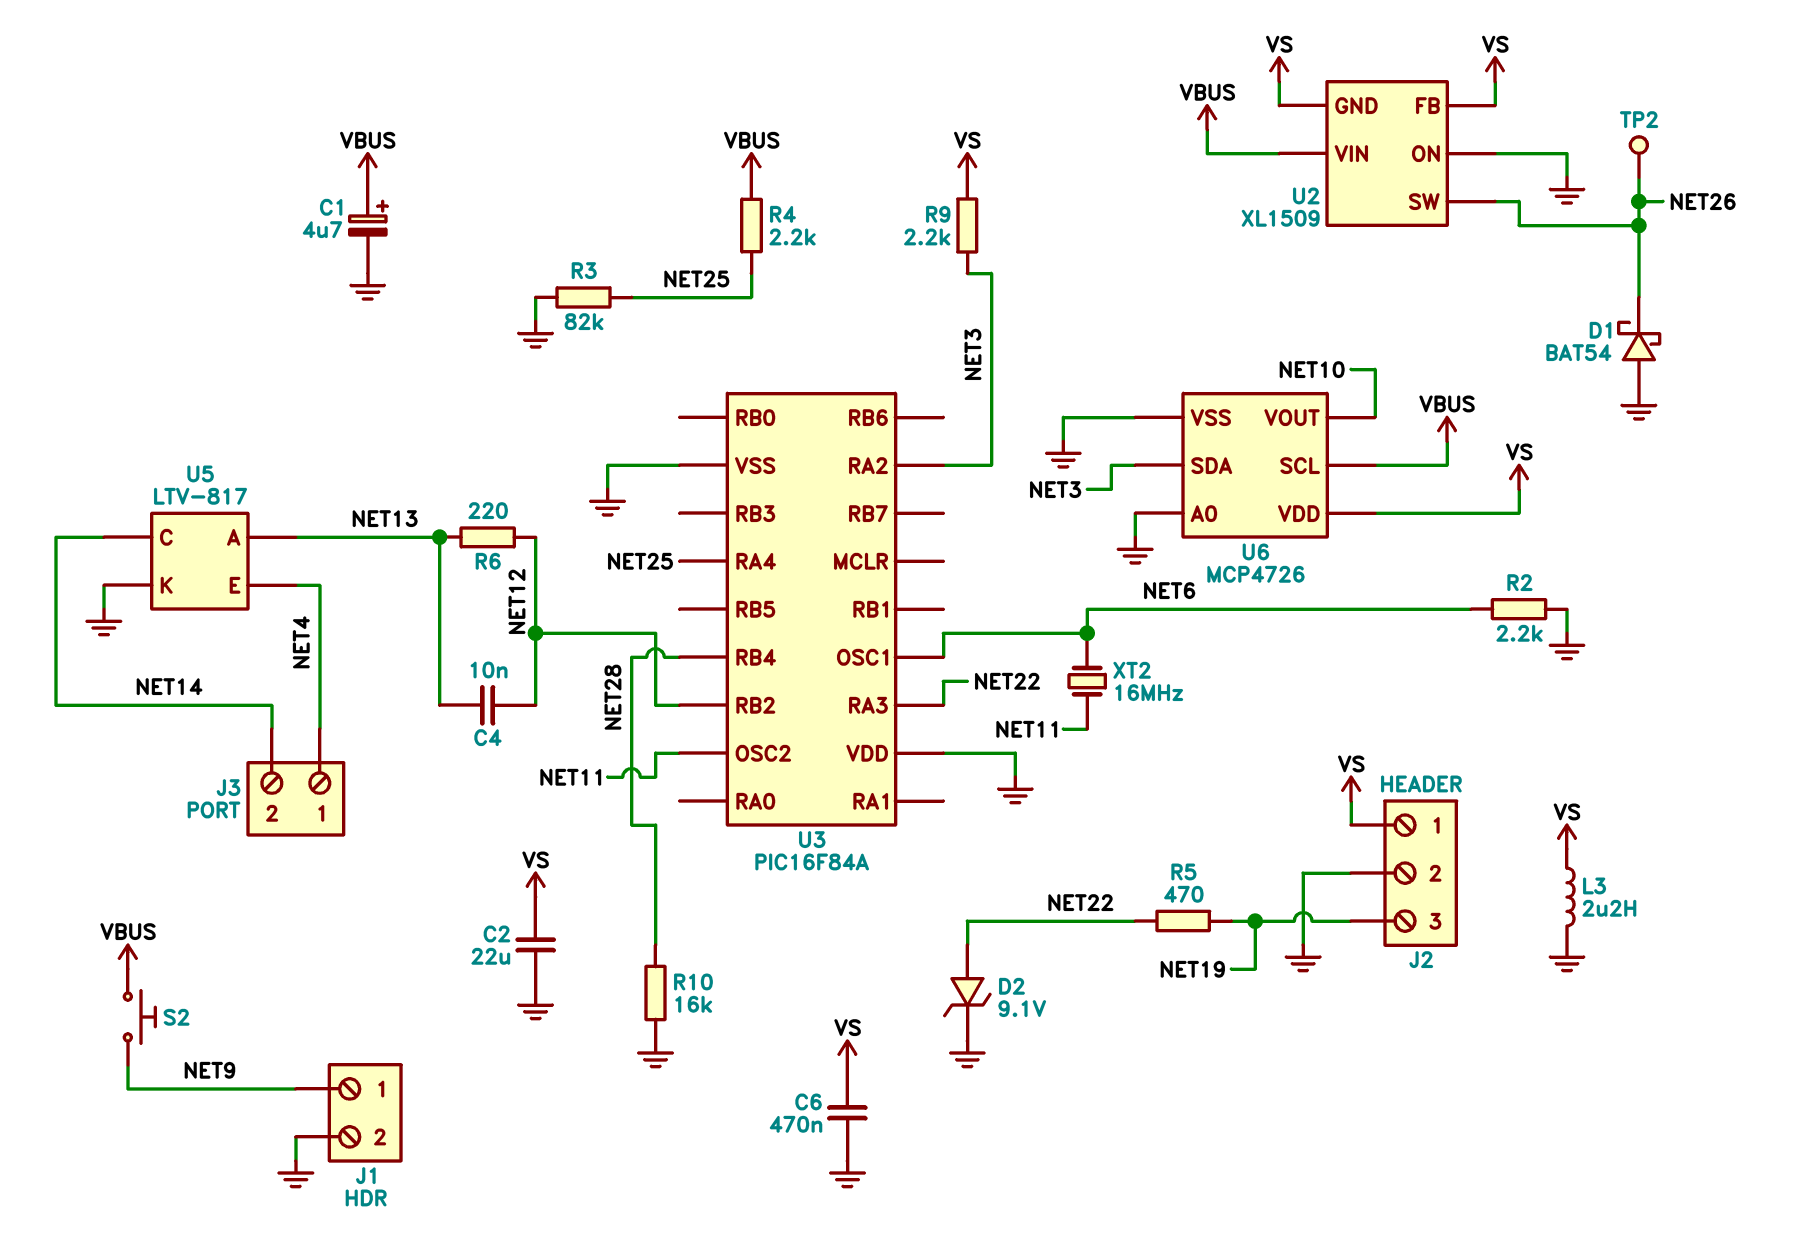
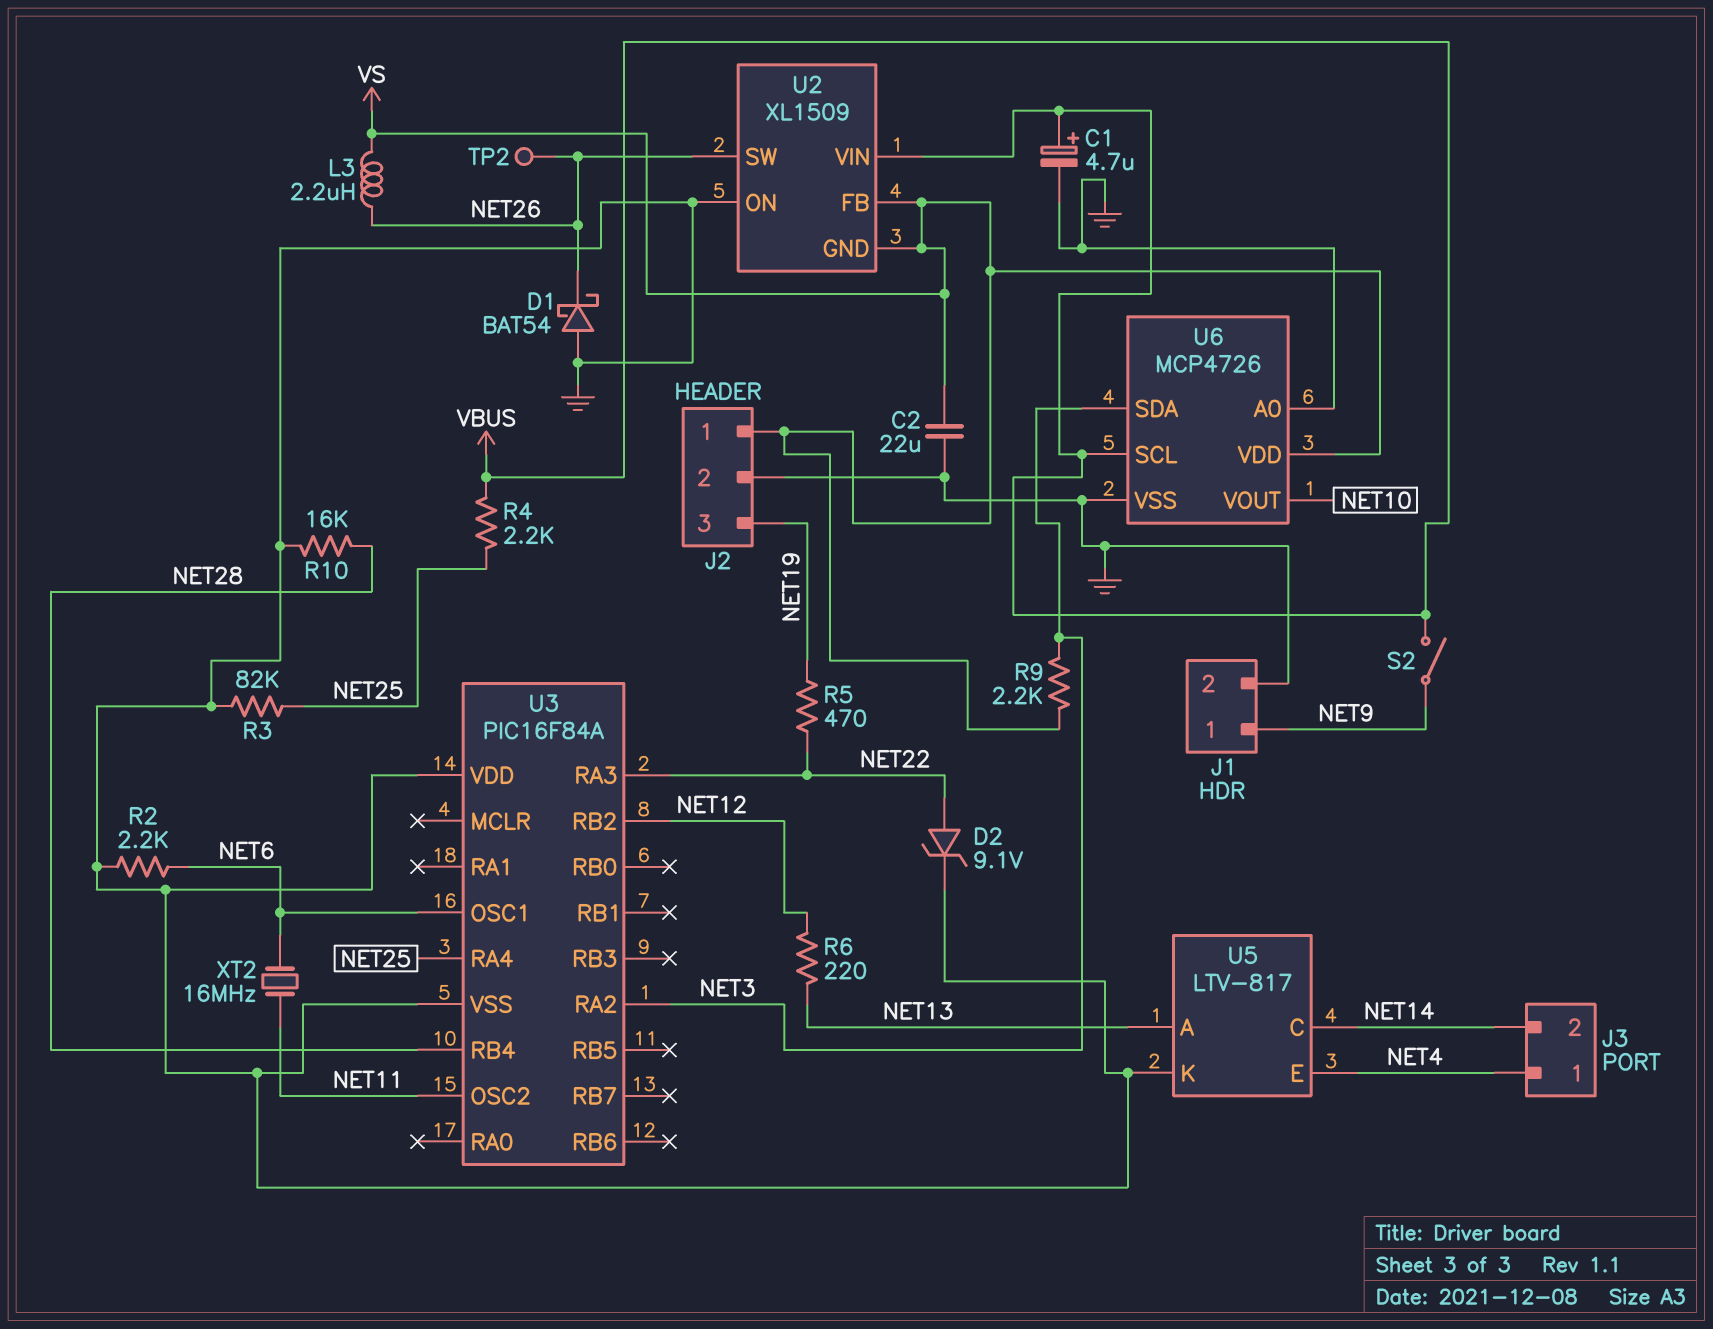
C4: 10nF (NET12, NET13) -> none
C6: 470nF (GND, VS) -> none
L3: 2.2uH (GND, VS) -> 2.2uH (NET26, VS)
S2: button (NET9, VBUS) -> switch (NET9, VBUS)

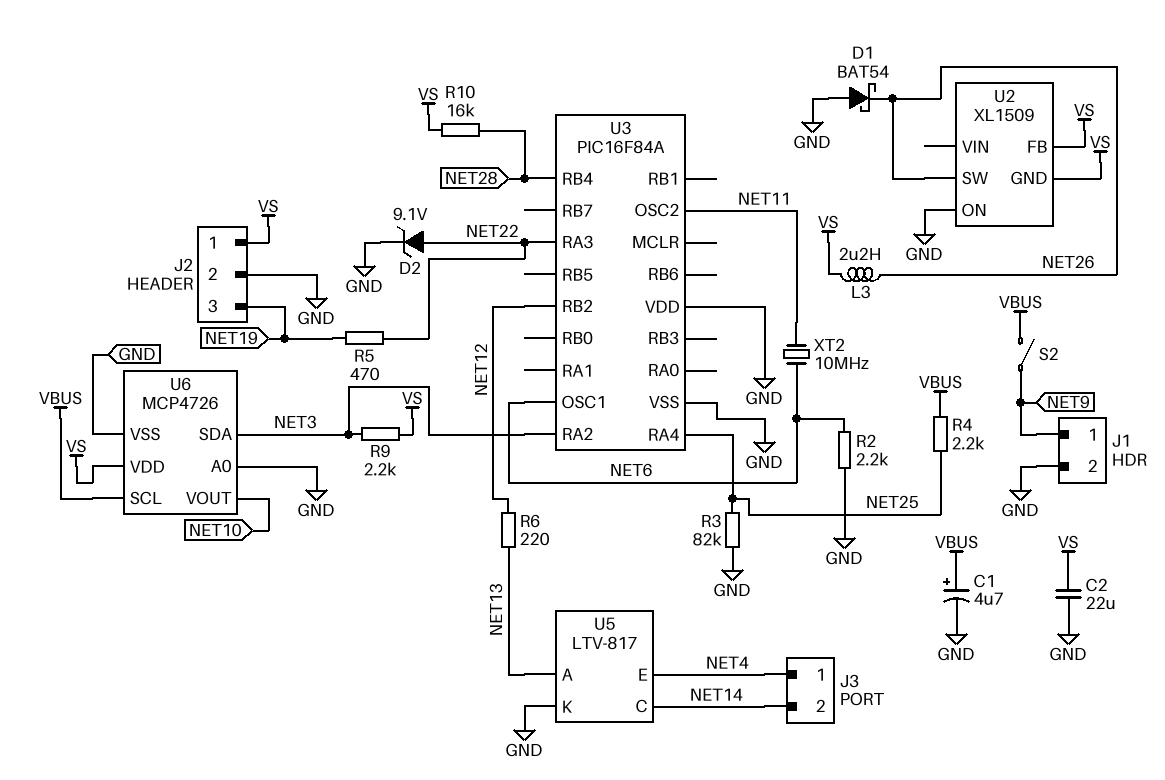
R10: 16k (GND, NET28) -> 16k (NET28, VS)
TP2: test point (NET26) -> none
U2 pin VIN: VBUS -> none
XT2: 16MHz (NET6, NET11) -> 10MHz (NET6, NET11)

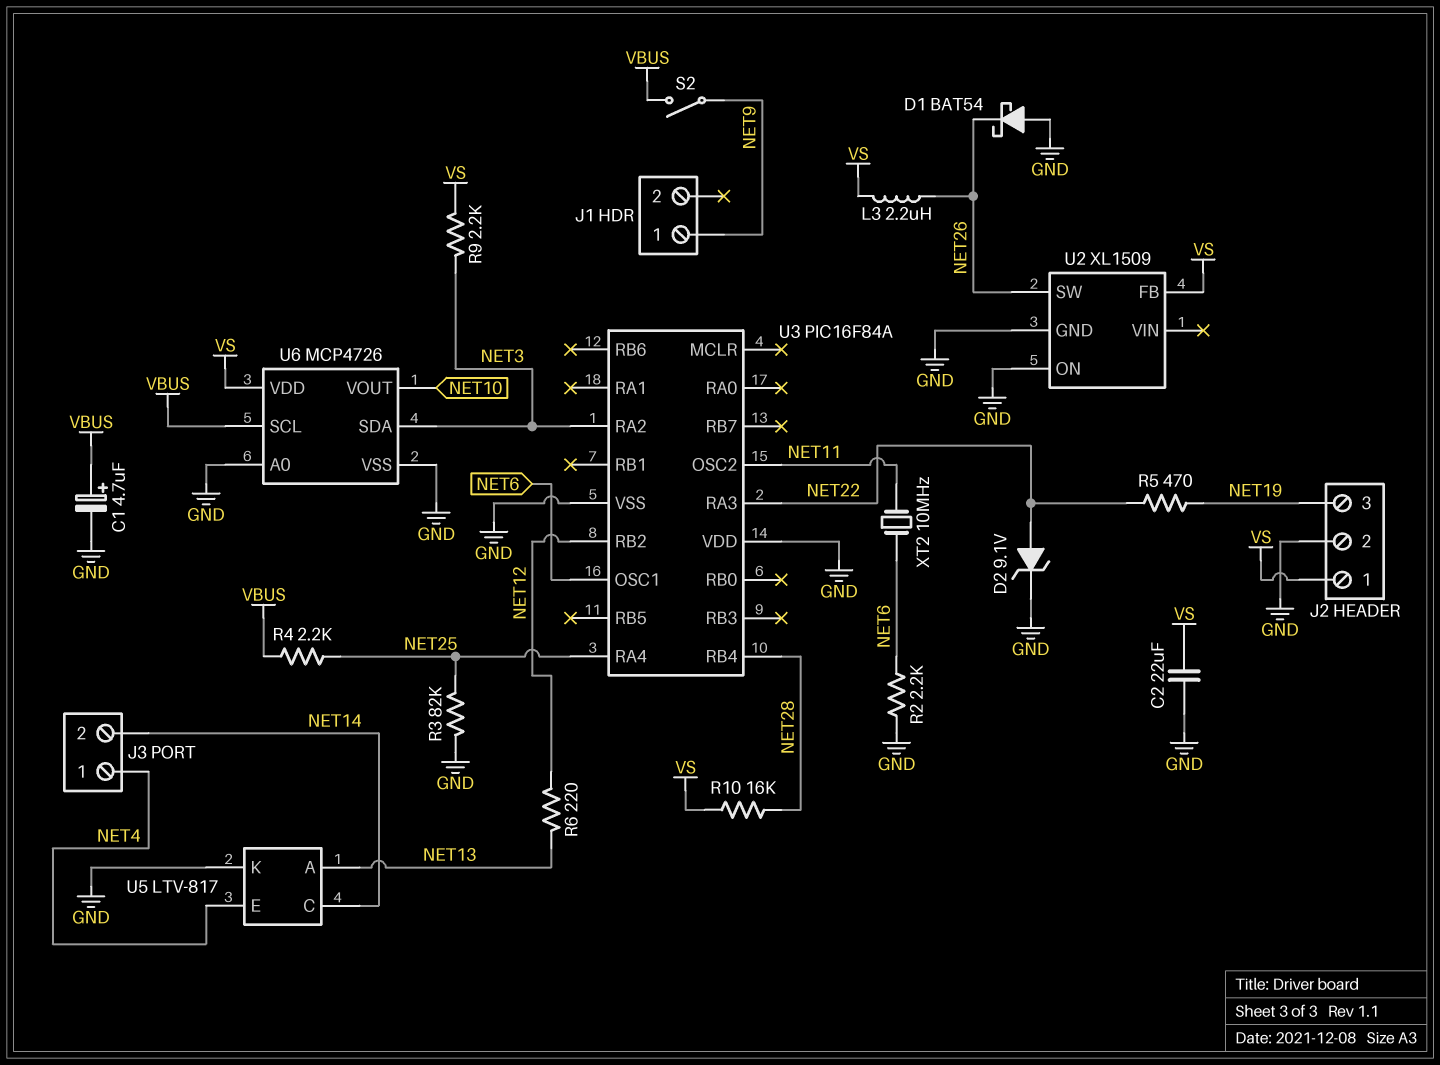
J1 pin 2: GND -> none
U2 pin GND: VS -> GND

